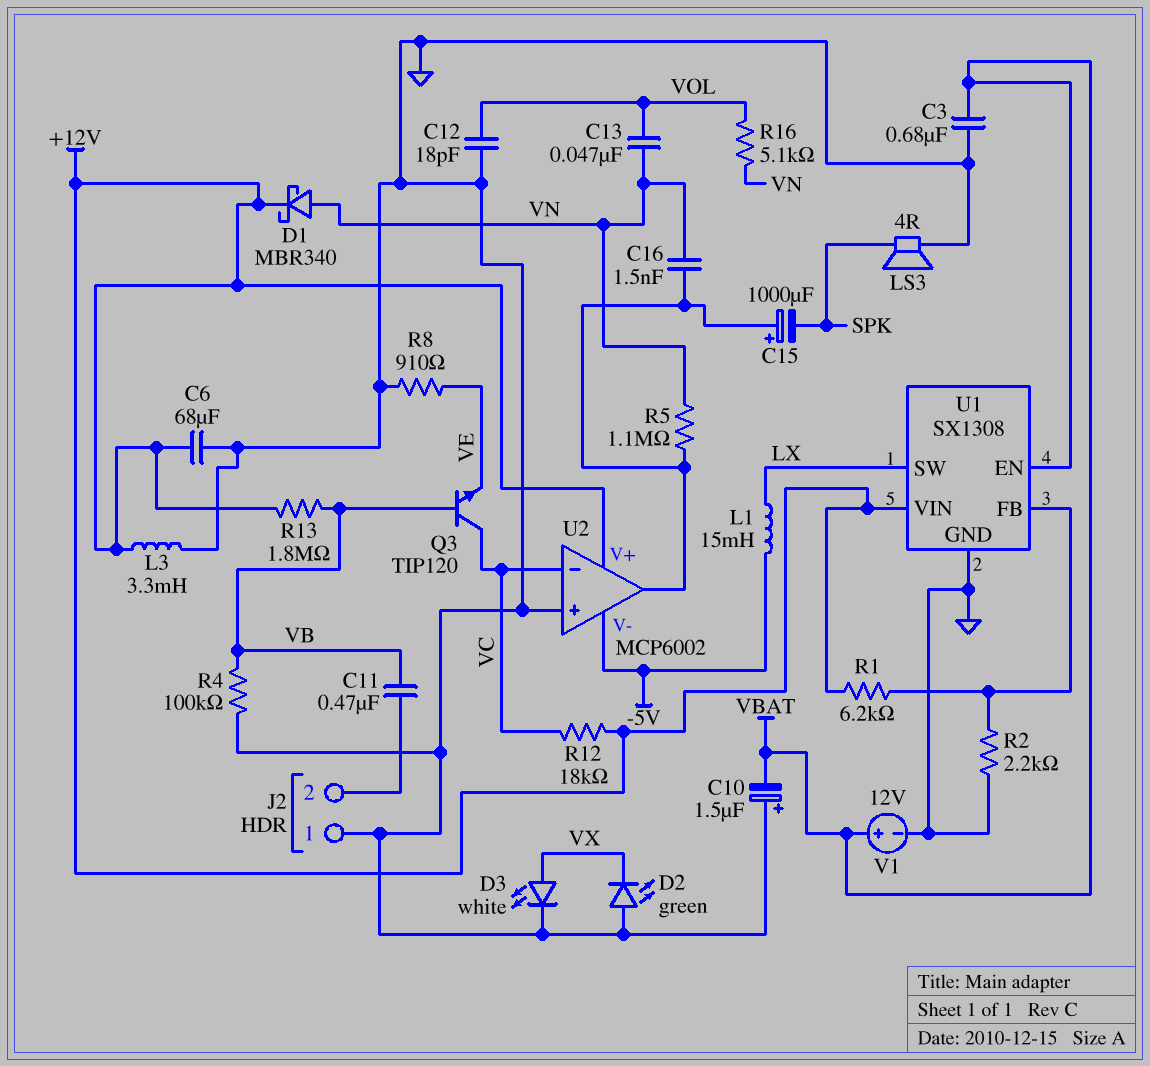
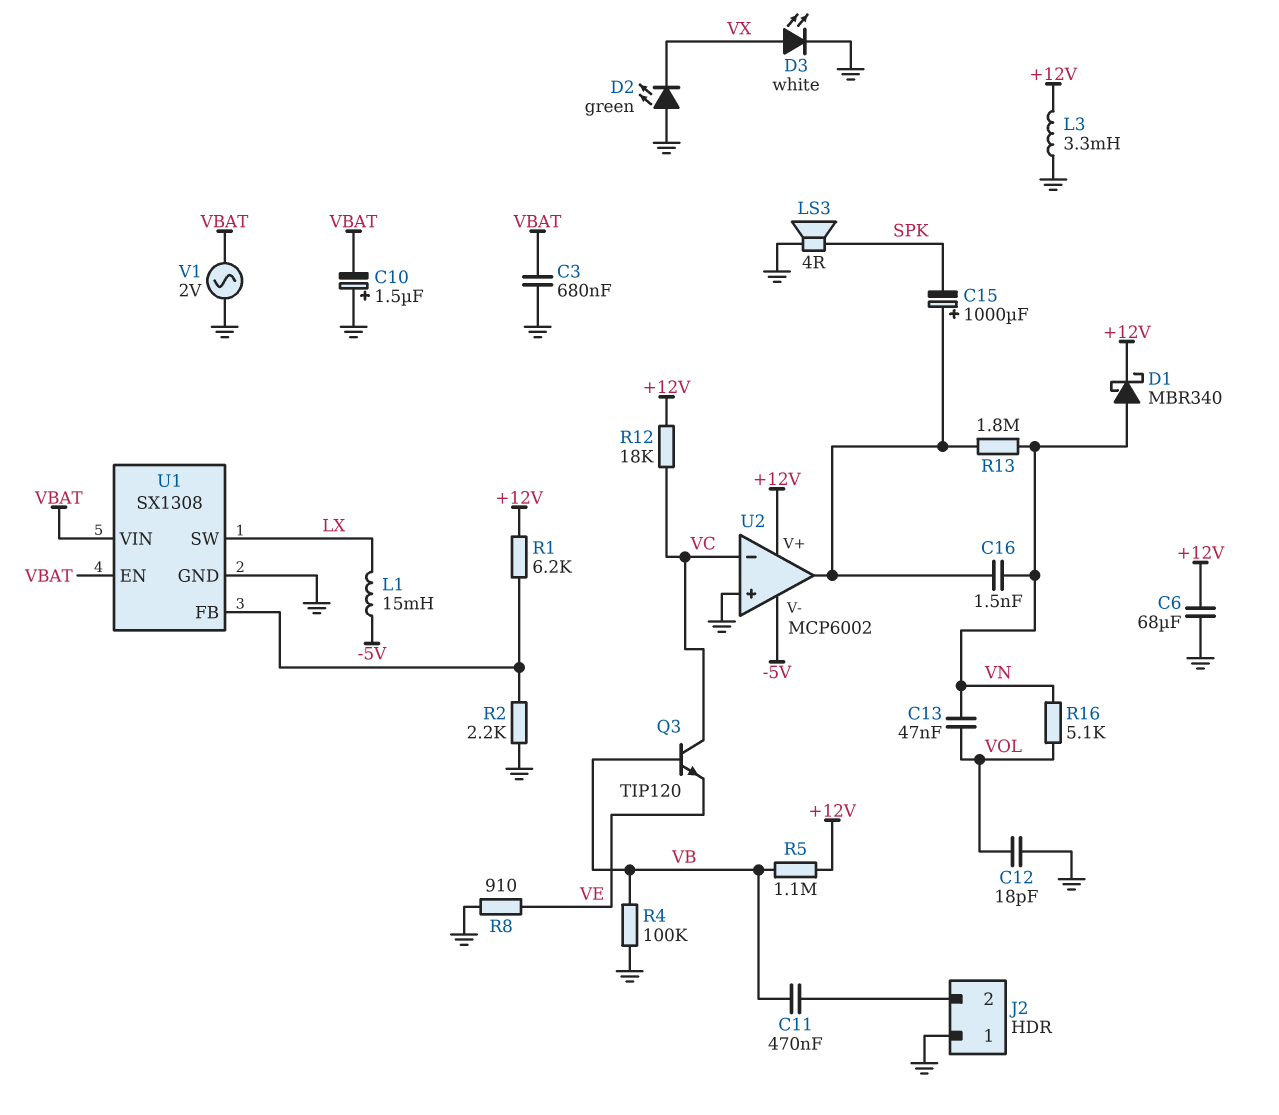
R5: 1.1M (U2/out, VN) -> 1.1M (+12V, VB)
R13: 1.8M (+12V, VB) -> 1.8M (U2/out, VN)
U1 pin VIN: +12V -> VBAT
V1: 12V (plus VBAT, minus GND) -> AC 2V (GND, VBAT)

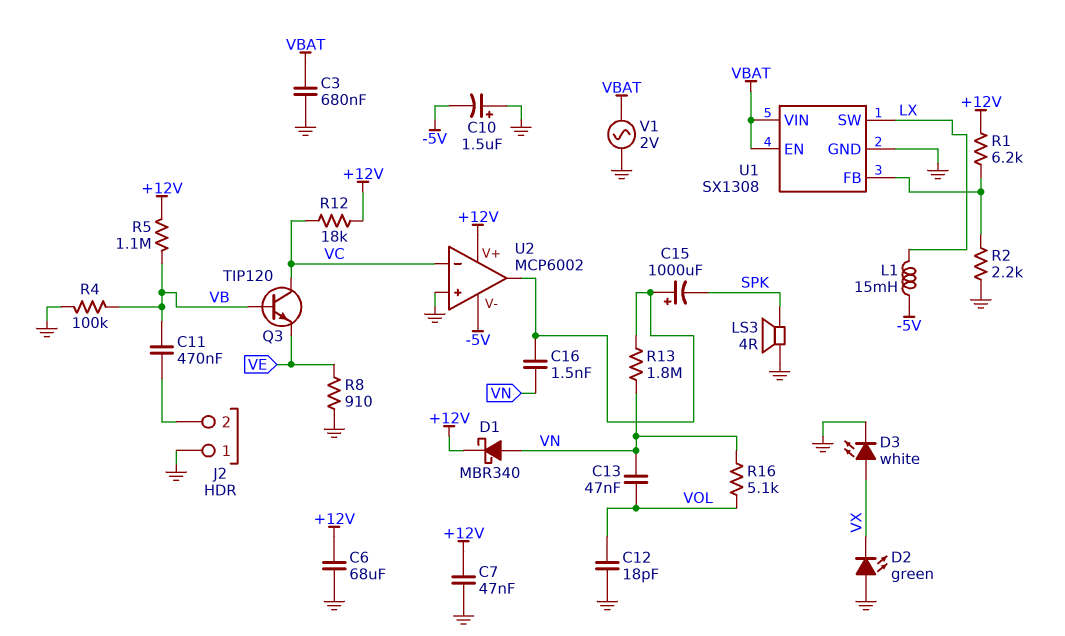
C7: none -> 47nF (+12V, GND)
C10: 1.5uF (plus GND, minus VBAT) -> 1.5uF (plus GND, minus -5V)
L3: 3.3mH (+12V, GND) -> none

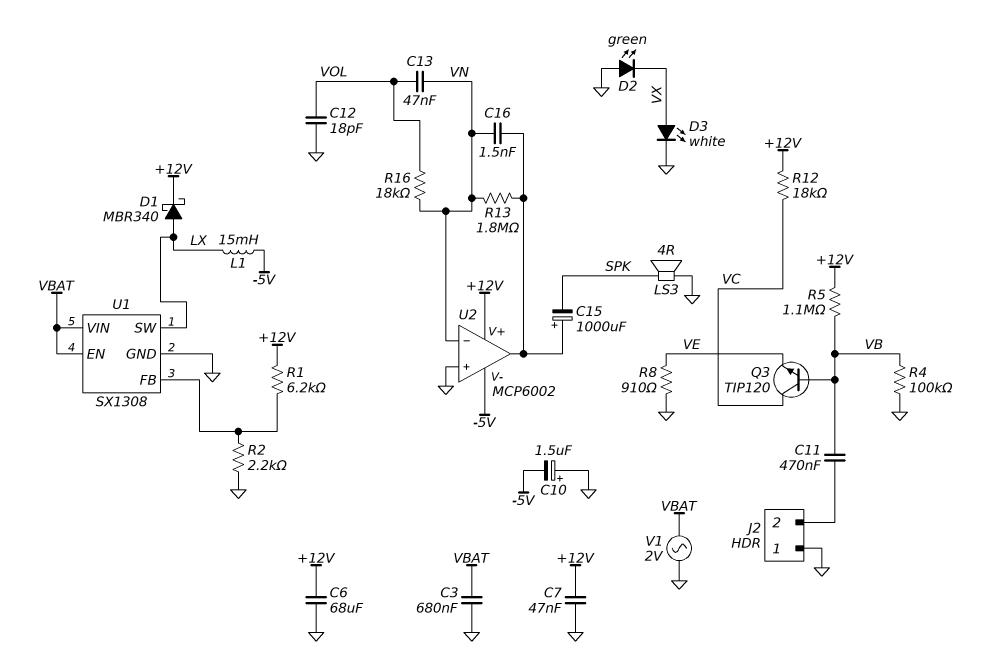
D1: schottky MBR340 (A VN, K +12V) -> schottky MBR340 (A LX, K +12V)
R16: 5.1k (VN, VOL) -> 18k (VN, VOL)
U2 pin in-: VC -> VN

